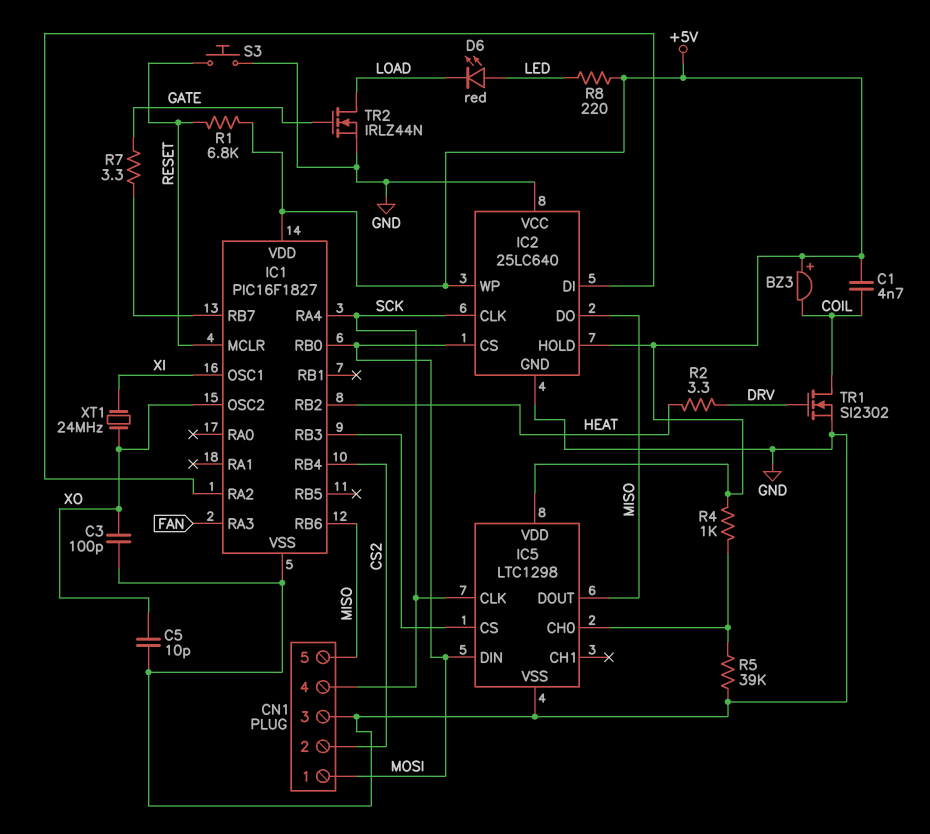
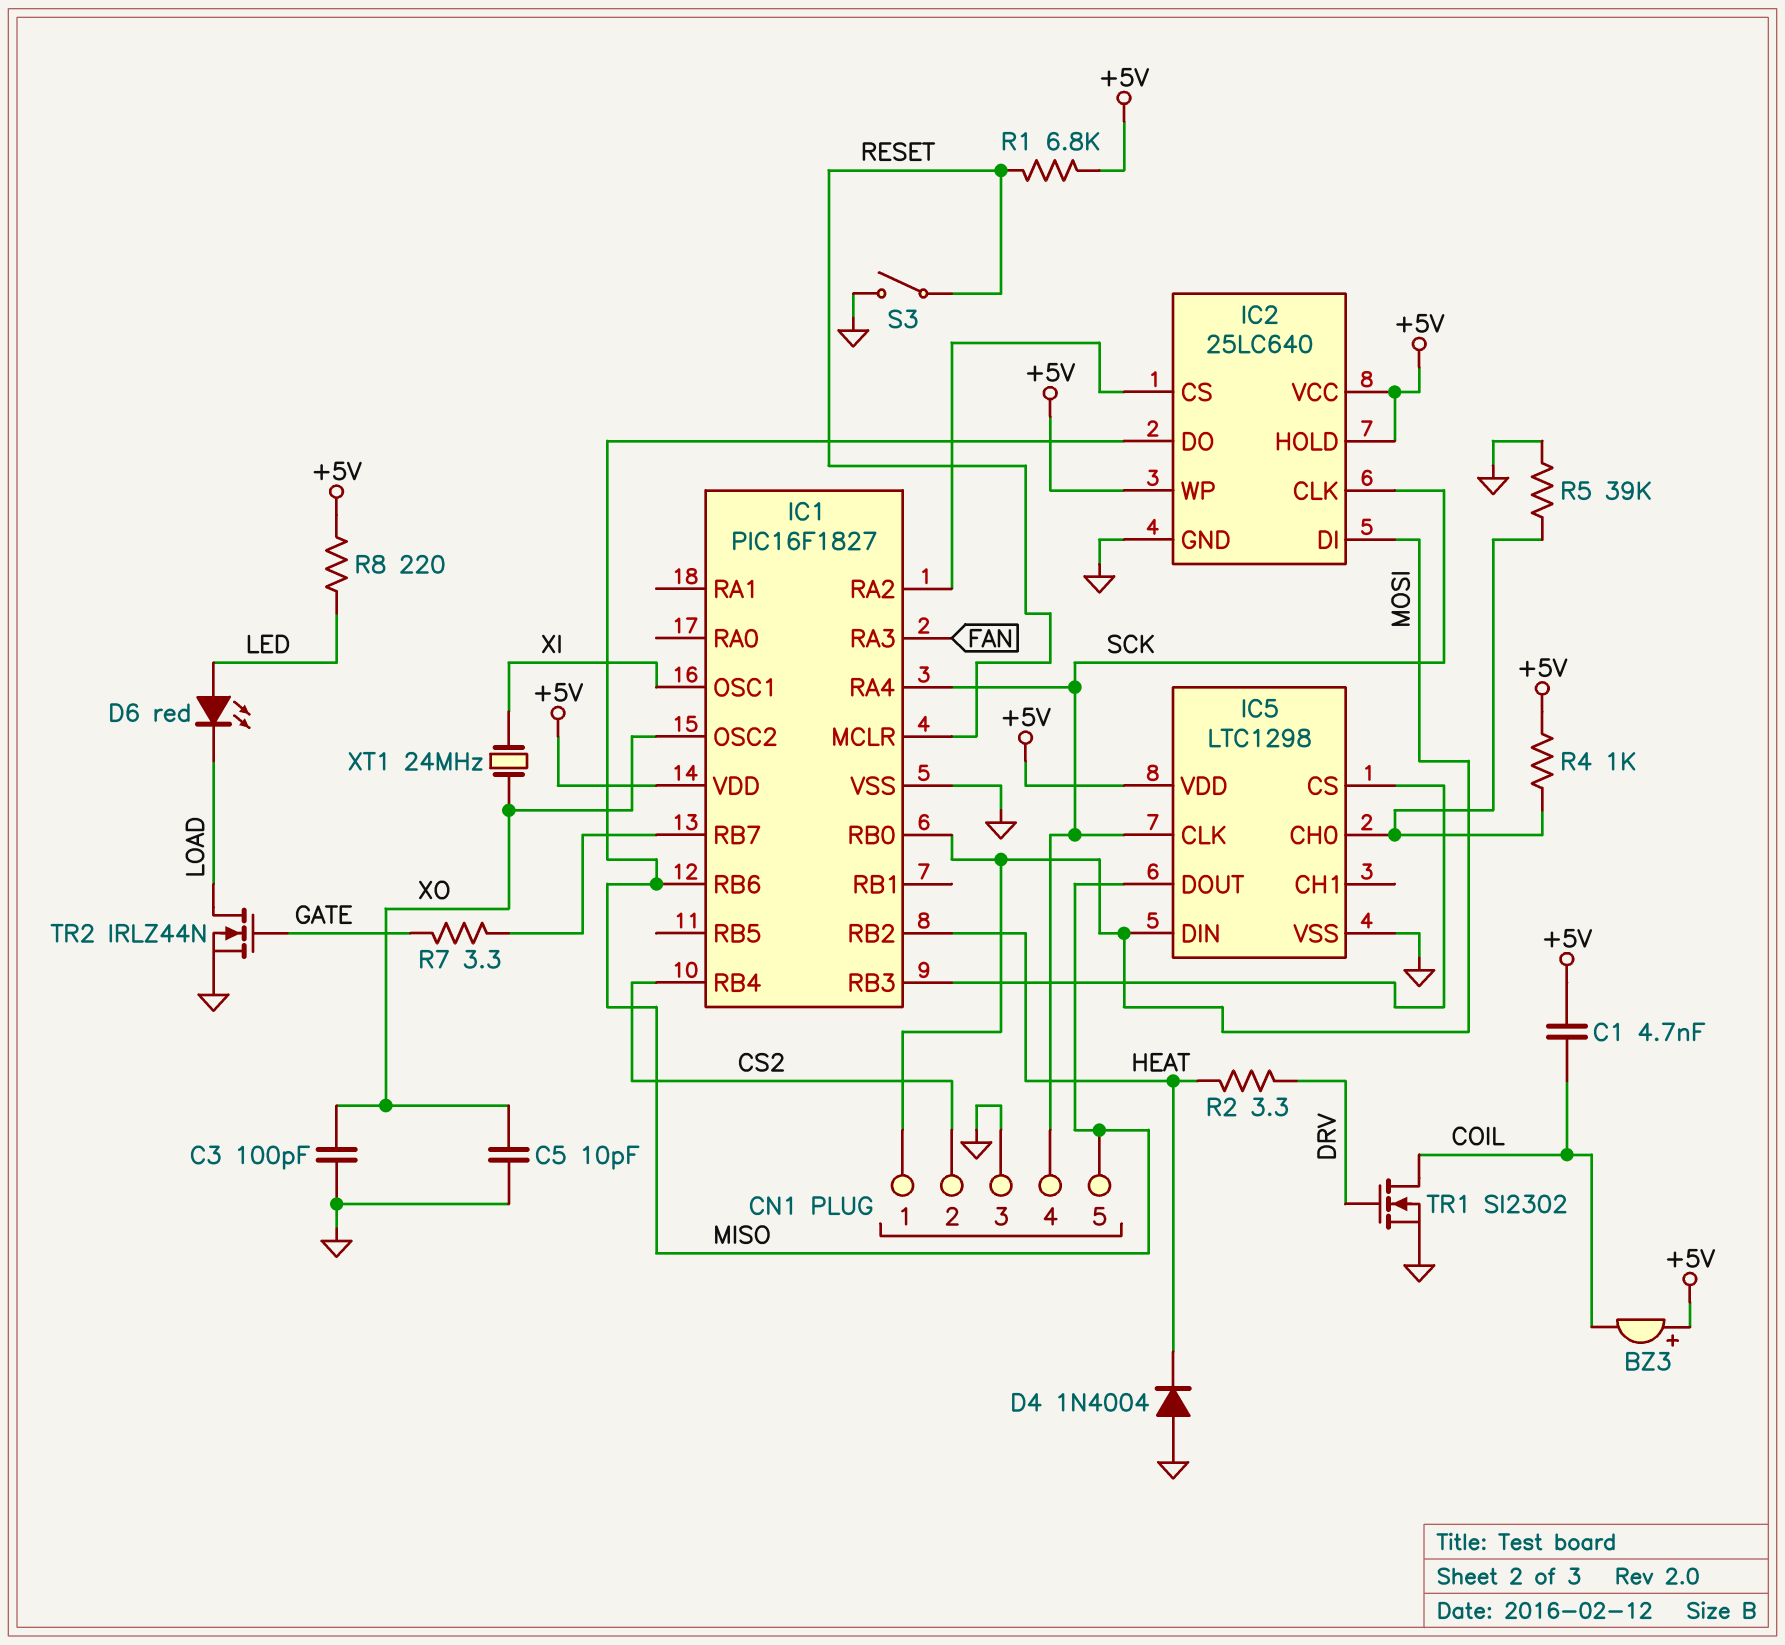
D4: none -> diode 1N4004 (A GND, K HEAT)
IC2 pin CS: MOSI -> IC1/RA2
IC2 pin DI: IC1/RA2 -> MOSI
IC2 pin VCC: GND -> +5V
S3: button (GND, RESET) -> switch (GND, RESET)

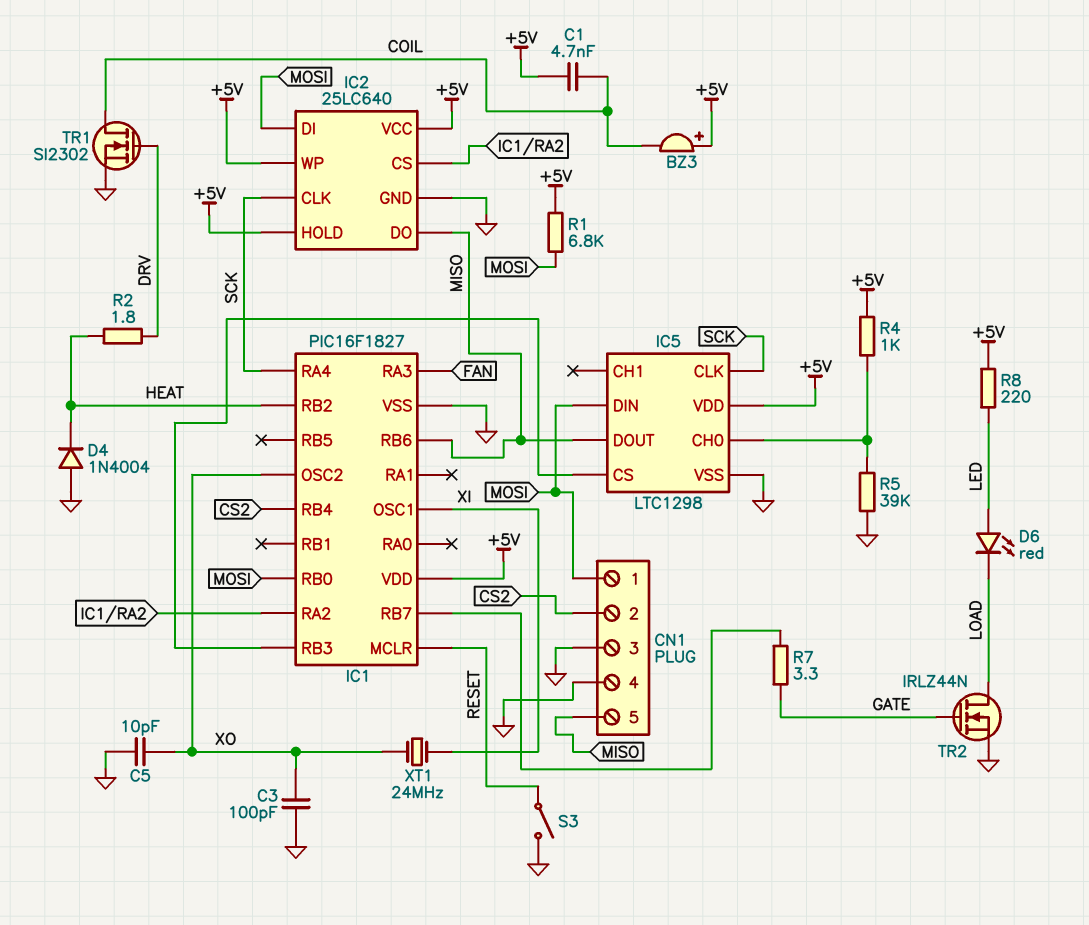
CN1 pin 4: SCK -> GND
R1: 6.8k (+5V, RESET) -> 6.8k (+5V, MOSI)
R2: 3.3 (DRV, HEAT) -> 1.8 (DRV, HEAT)

